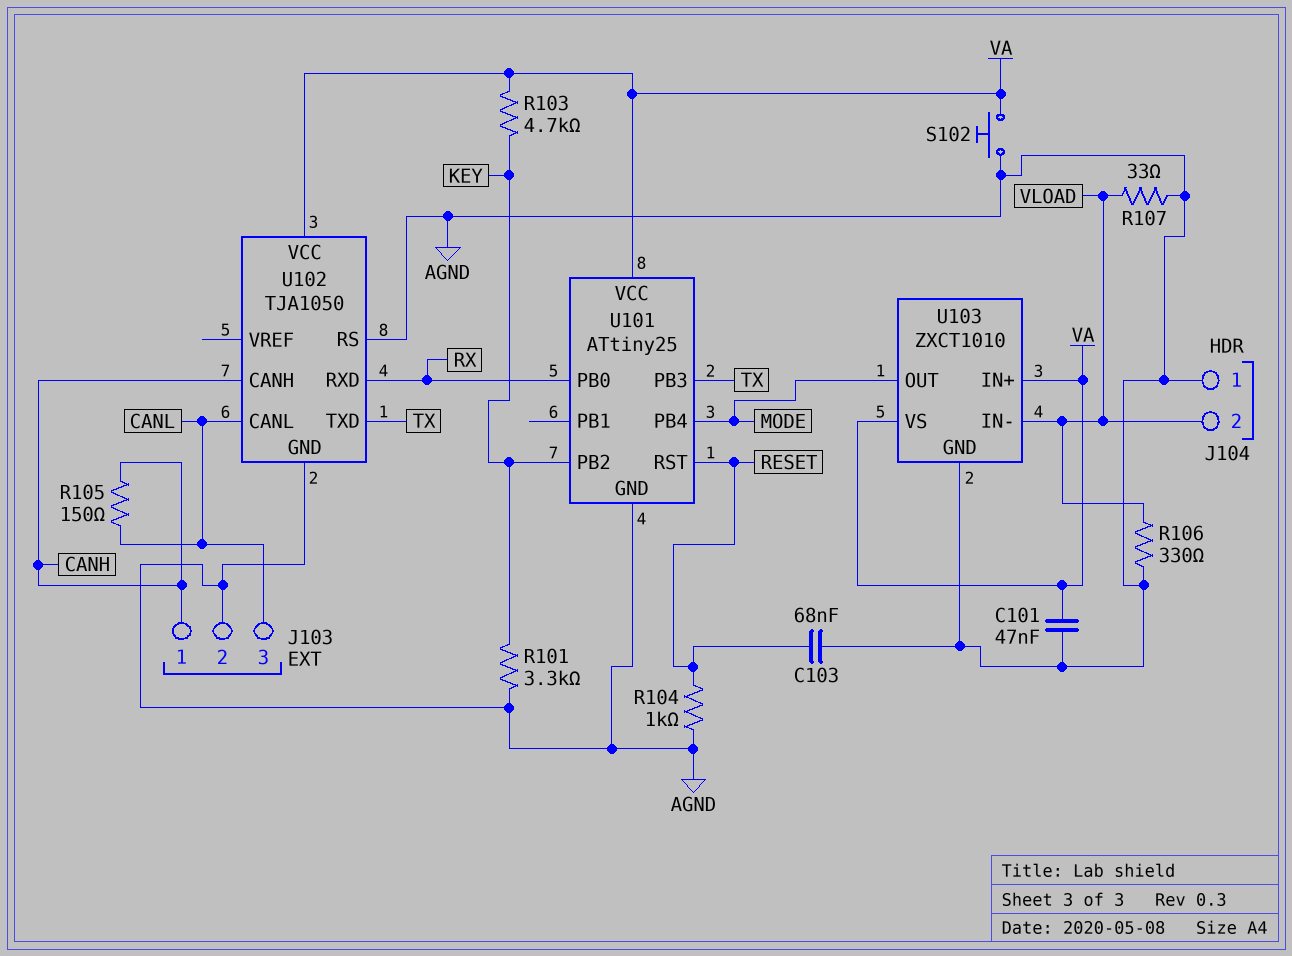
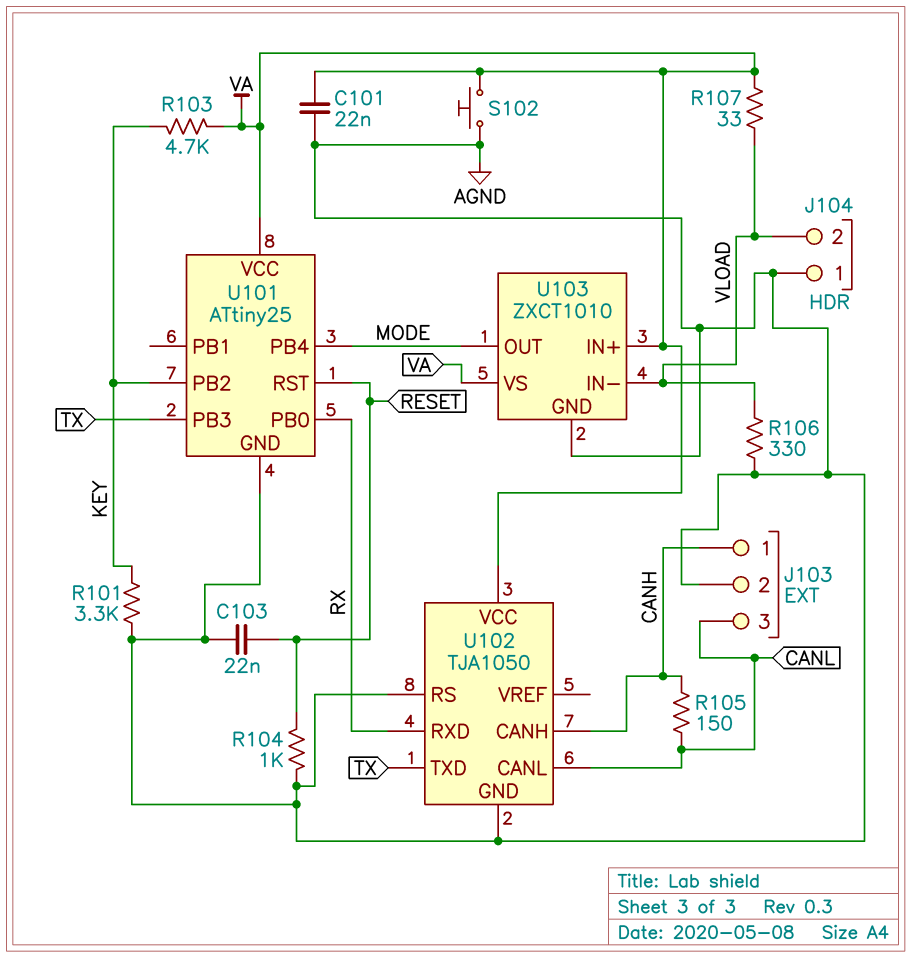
C101: 47nF (AGND, VA) -> 22nF (AGND, VA)
C103: 68nF (AGND, RESET) -> 22nF (AGND, RESET)
R107: 33 (AGND, VLOAD) -> 33 (VA, VLOAD)

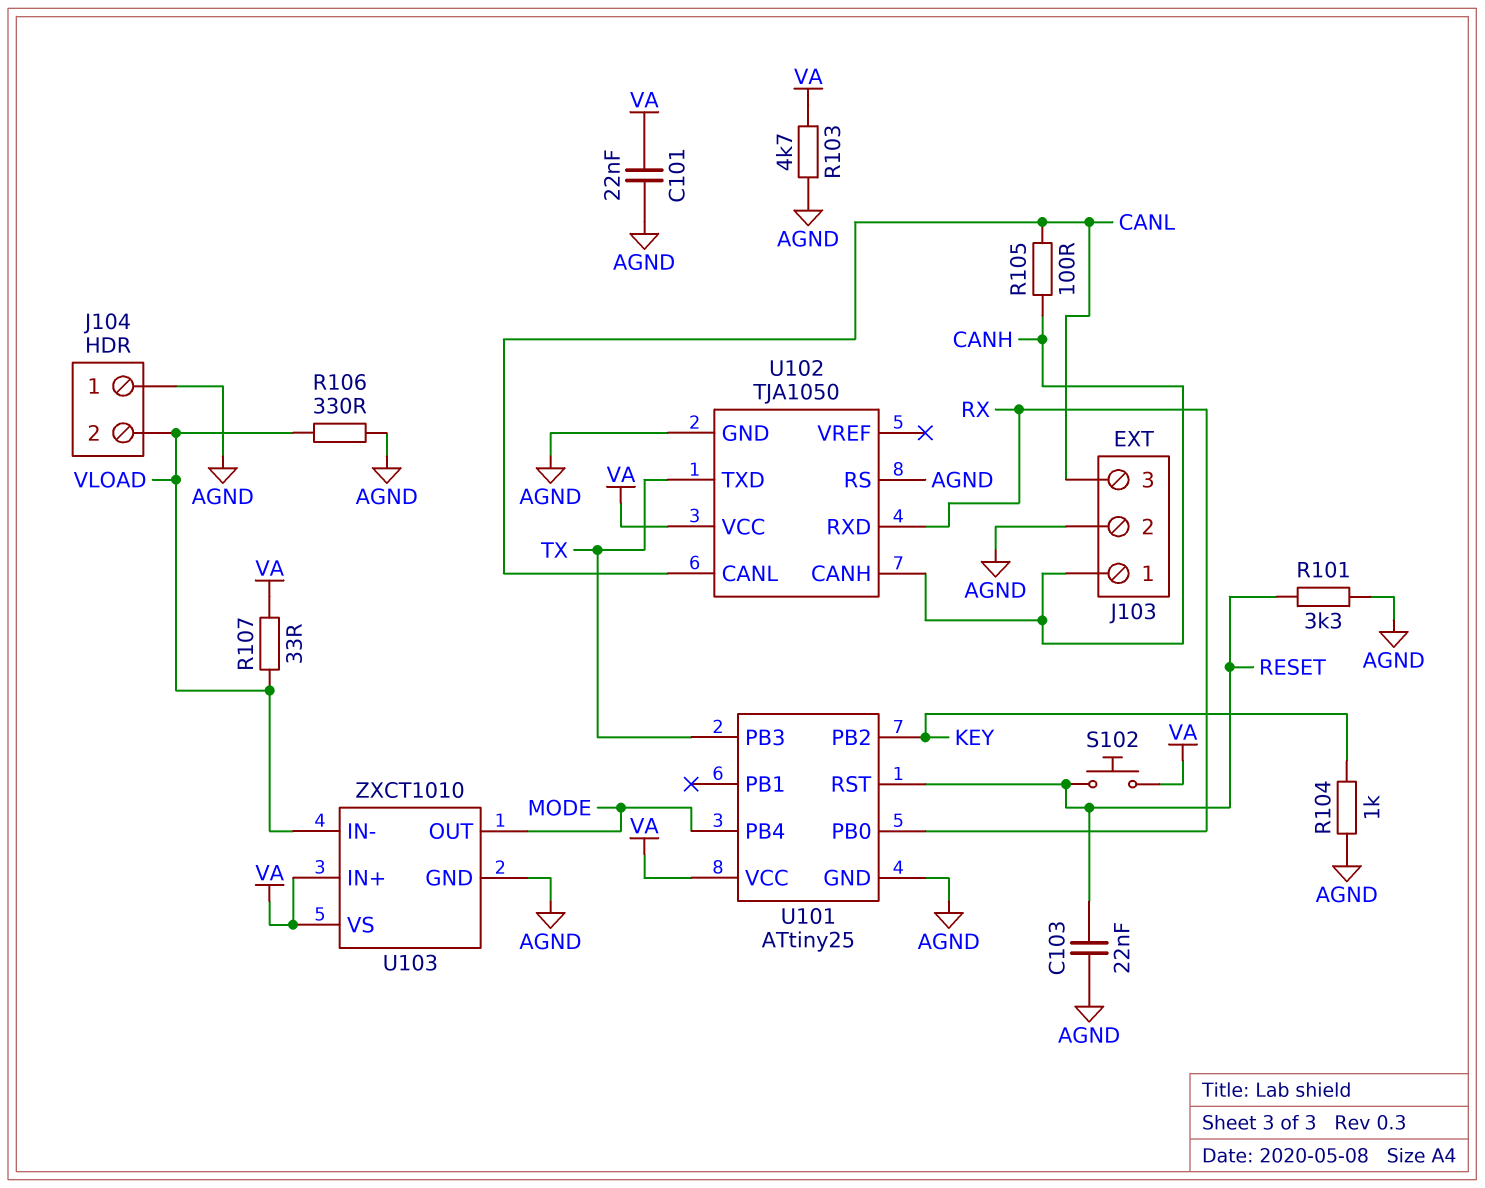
R101: 3.3k (AGND, KEY) -> 3.3k (AGND, RESET)
R103: 4.7k (KEY, VA) -> 4.7k (AGND, VA)
R104: 1k (AGND, RESET) -> 1k (AGND, KEY)
R105: 150 (CANH, CANL) -> 100 (CANH, CANL)
S102: button (AGND, VA) -> button (RESET, VA)

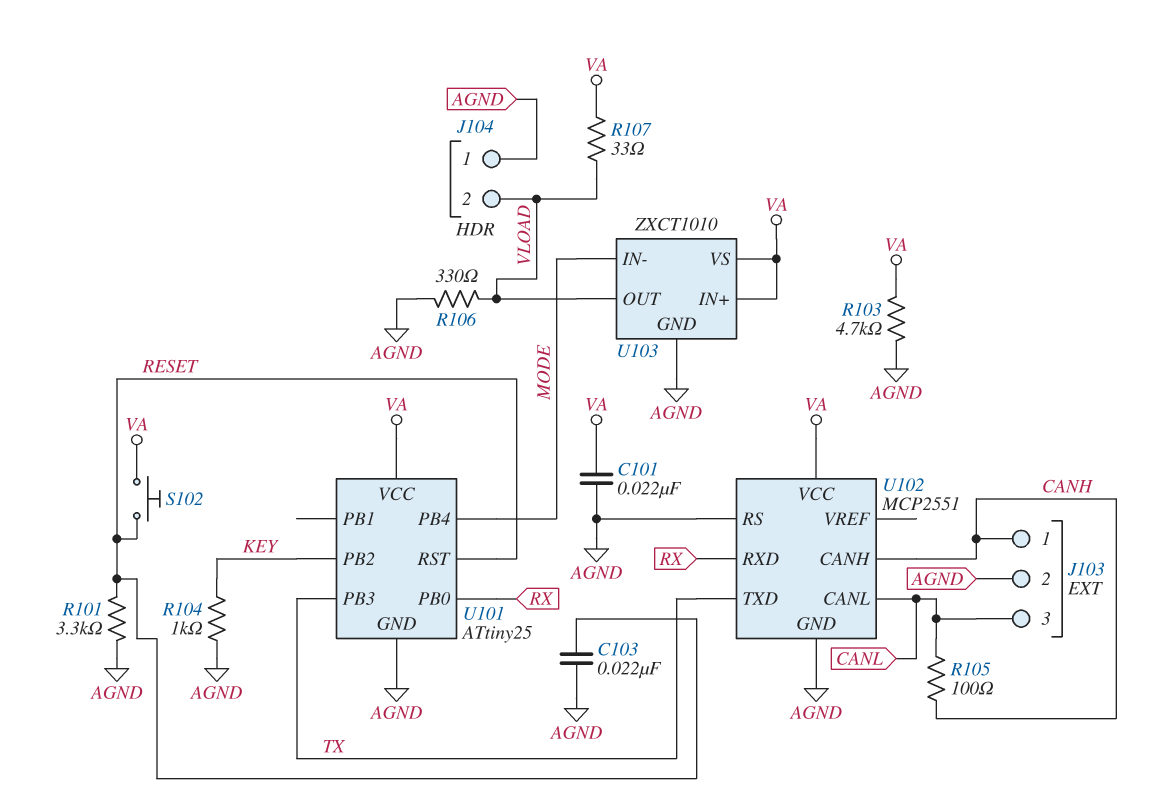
U102: TJA1050 -> MCP2551
U103 pin IN-: VLOAD -> MODE
U103 pin OUT: MODE -> VLOAD

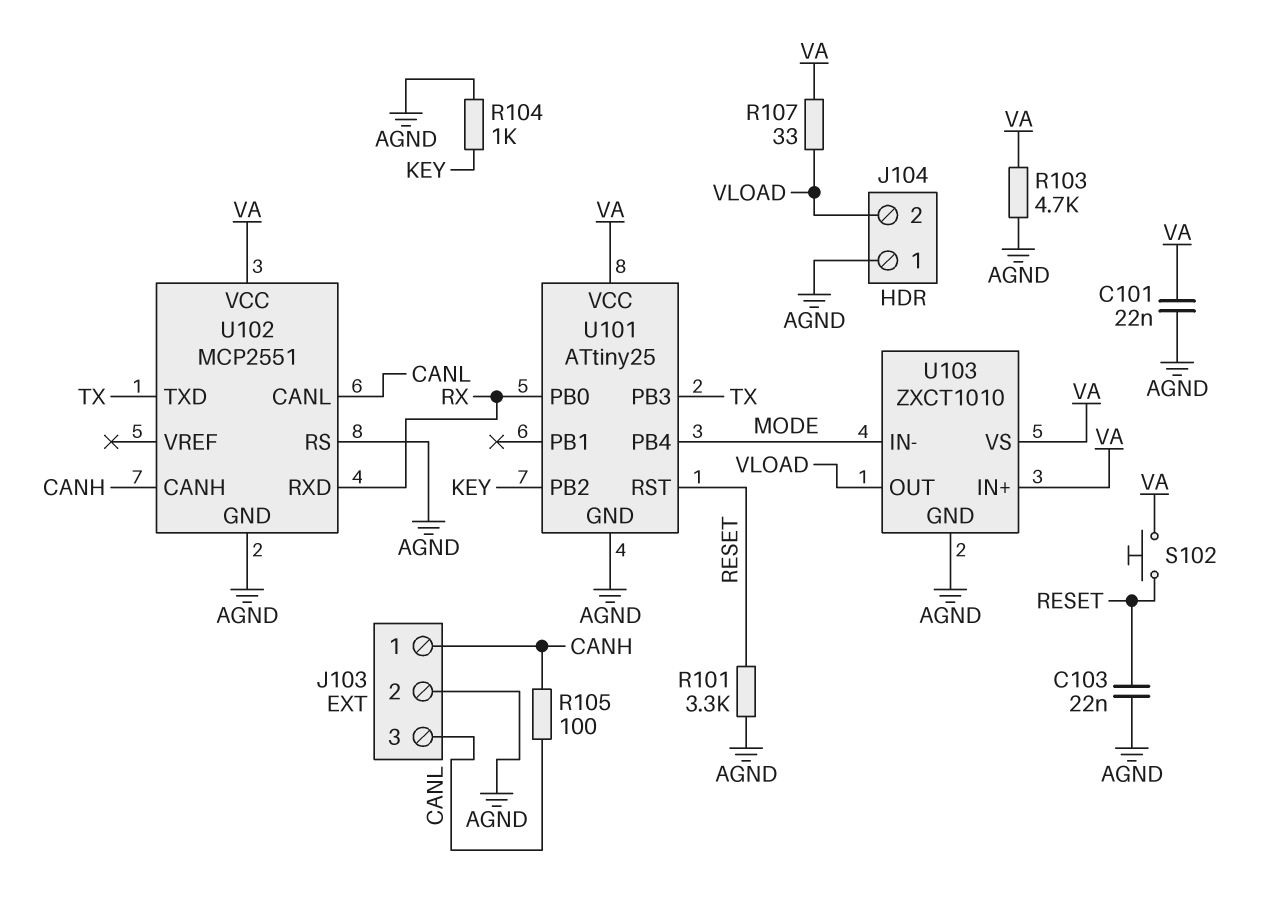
R106: 330 (AGND, VLOAD) -> none

